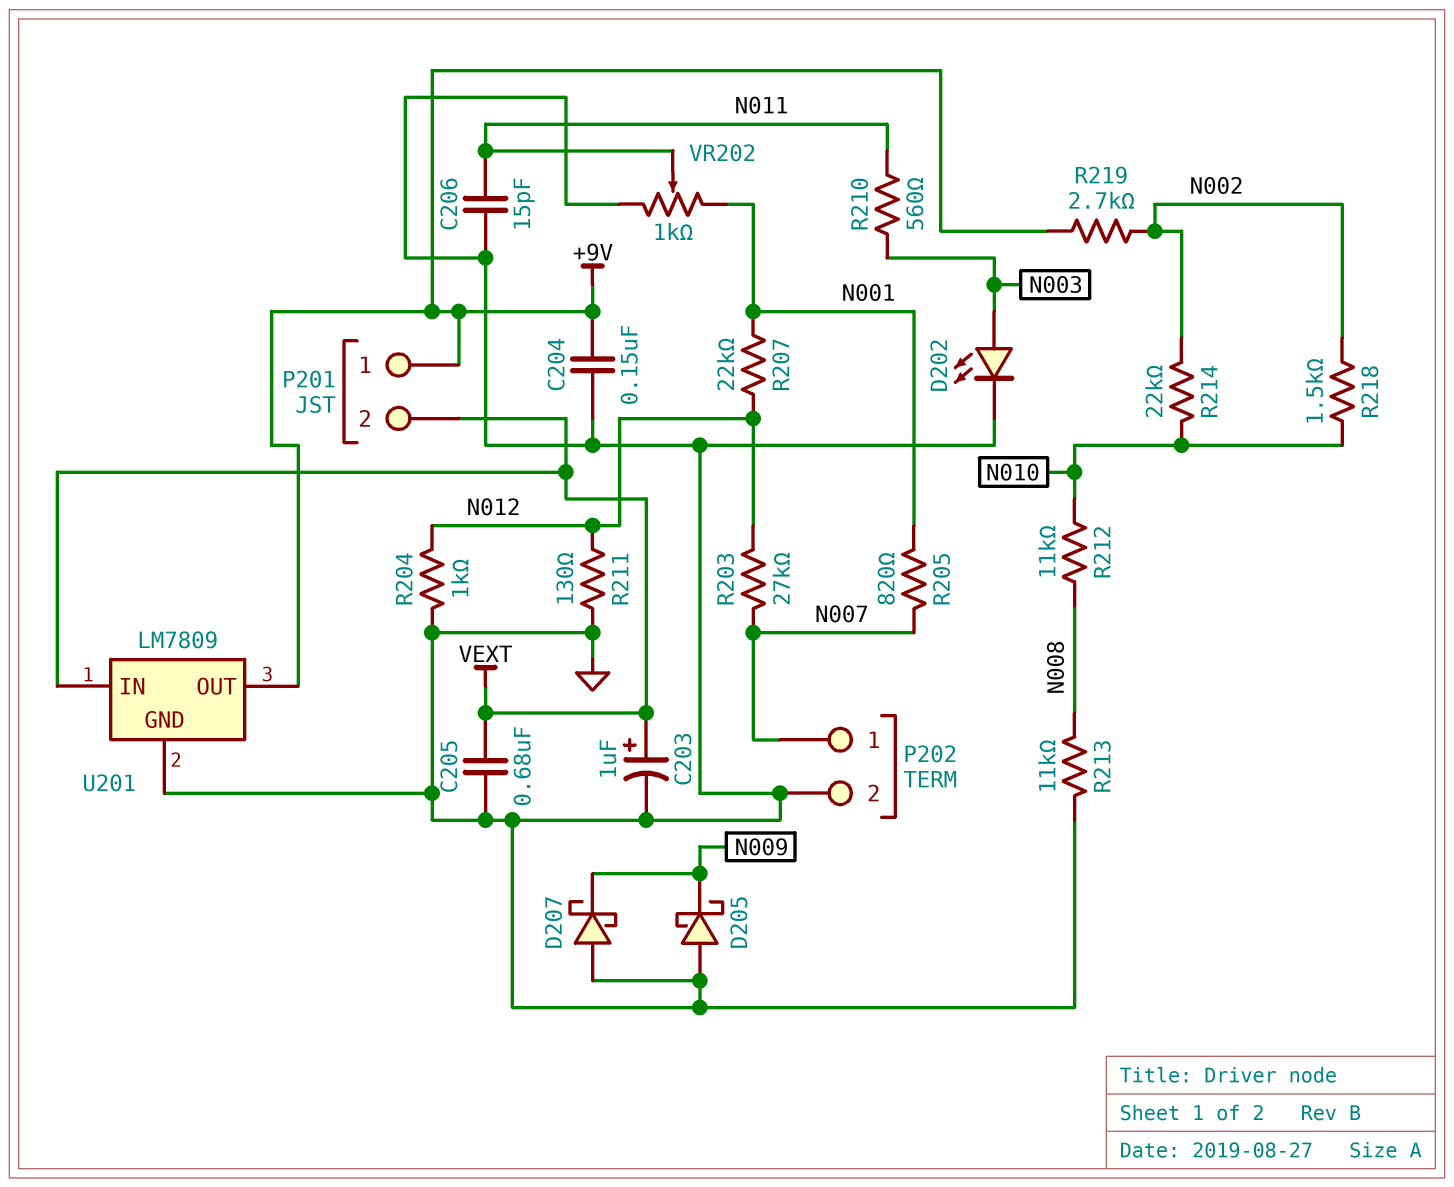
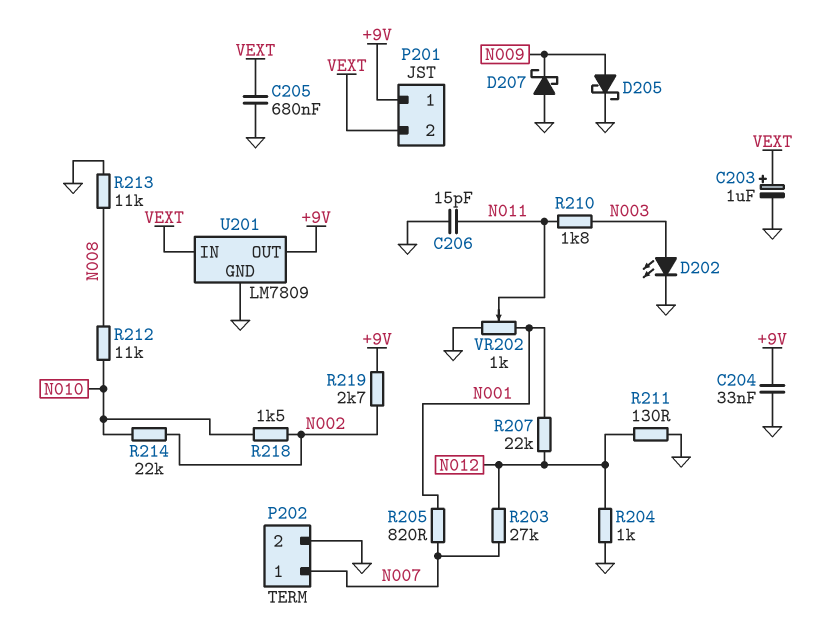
C204: 150nF (+9V, GND) -> 33nF (+9V, GND)
D205: schottky (A GND, K N009) -> schottky (A N009, K GND)
R210: 560 (N003, N011) -> 1.8k (N003, N011)

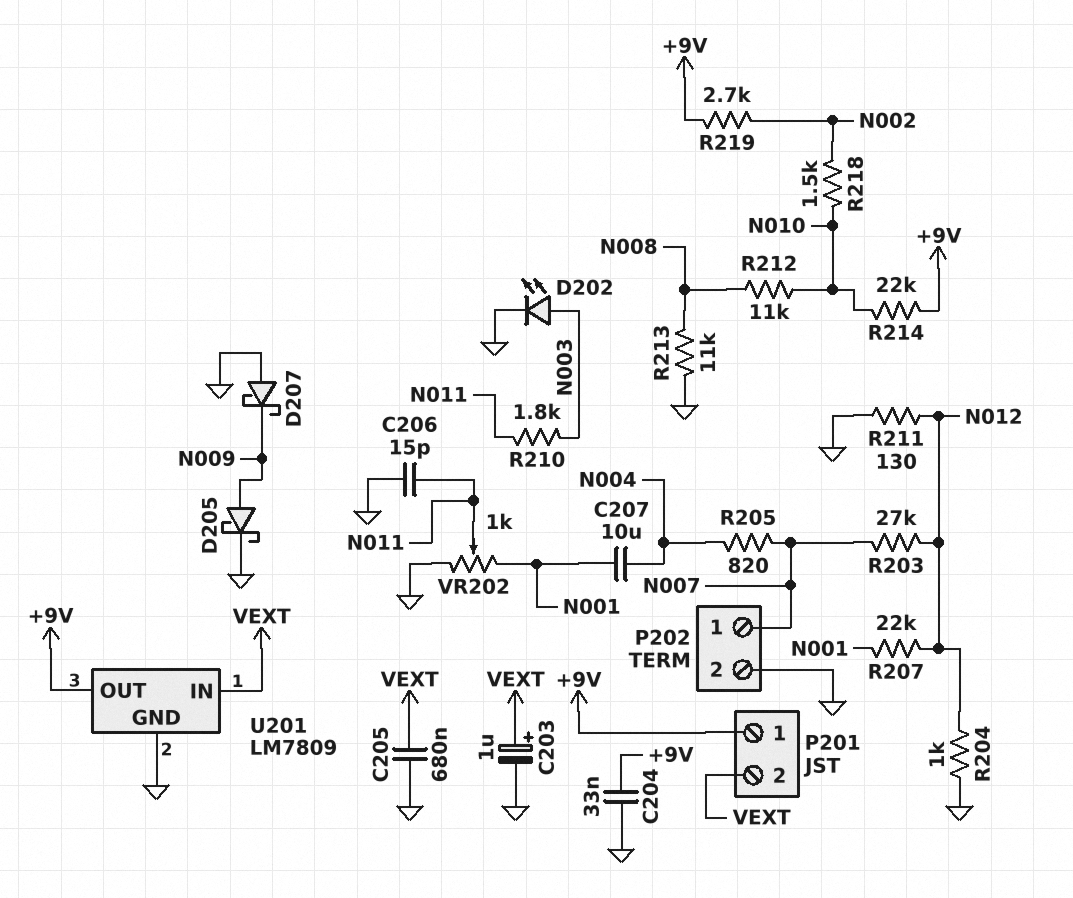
C207: none -> 10uF (N001, N004)
R205: 820 (N001, N007) -> 820 (N004, N007)
R214: 22k (N002, N010) -> 22k (+9V, N010)

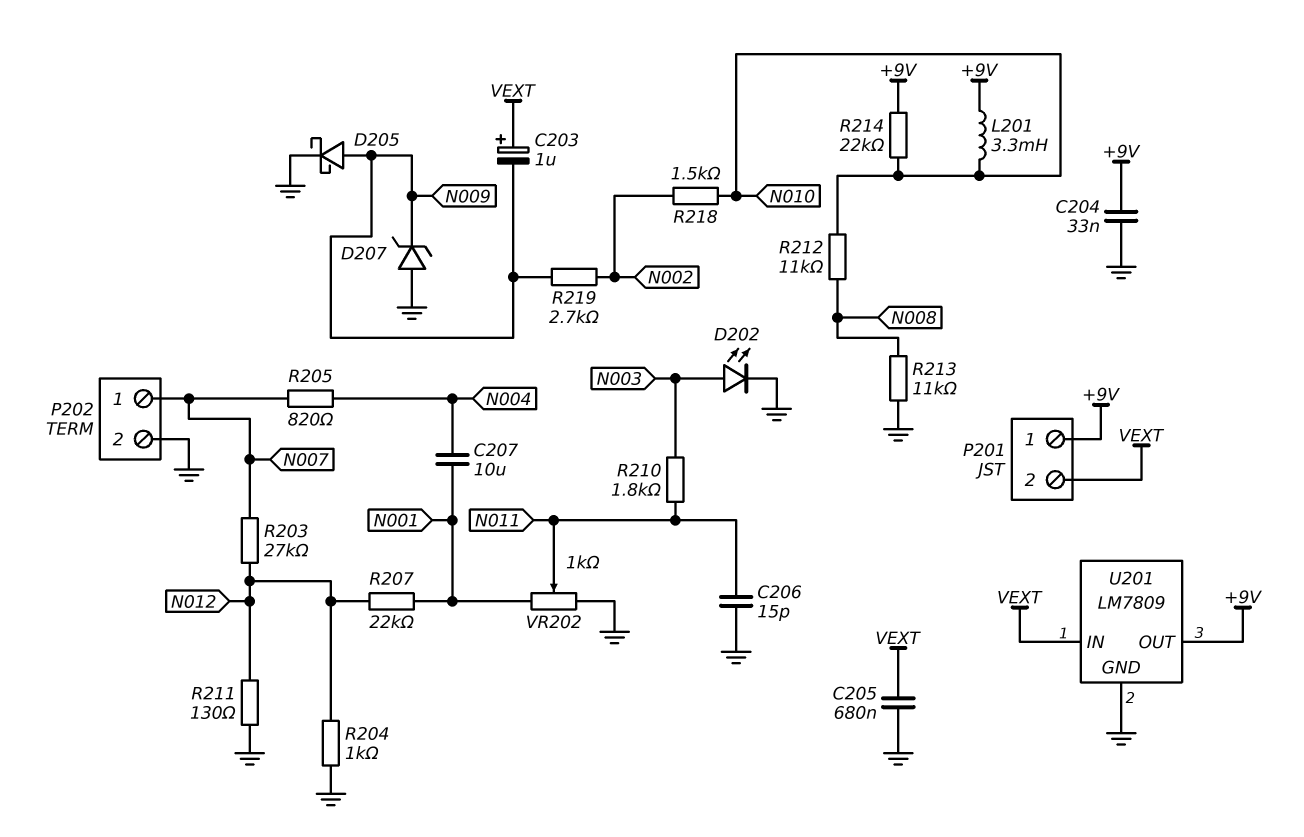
C203: 1uF (plus VEXT, minus GND) -> 1uF (plus VEXT, minus N009)
D207: schottky (A GND, K N009) -> zener (A GND, K N009)
L201: none -> 3.3mH (+9V, N010)
R219: 2.7k (+9V, N002) -> 2.7k (N002, N009)

